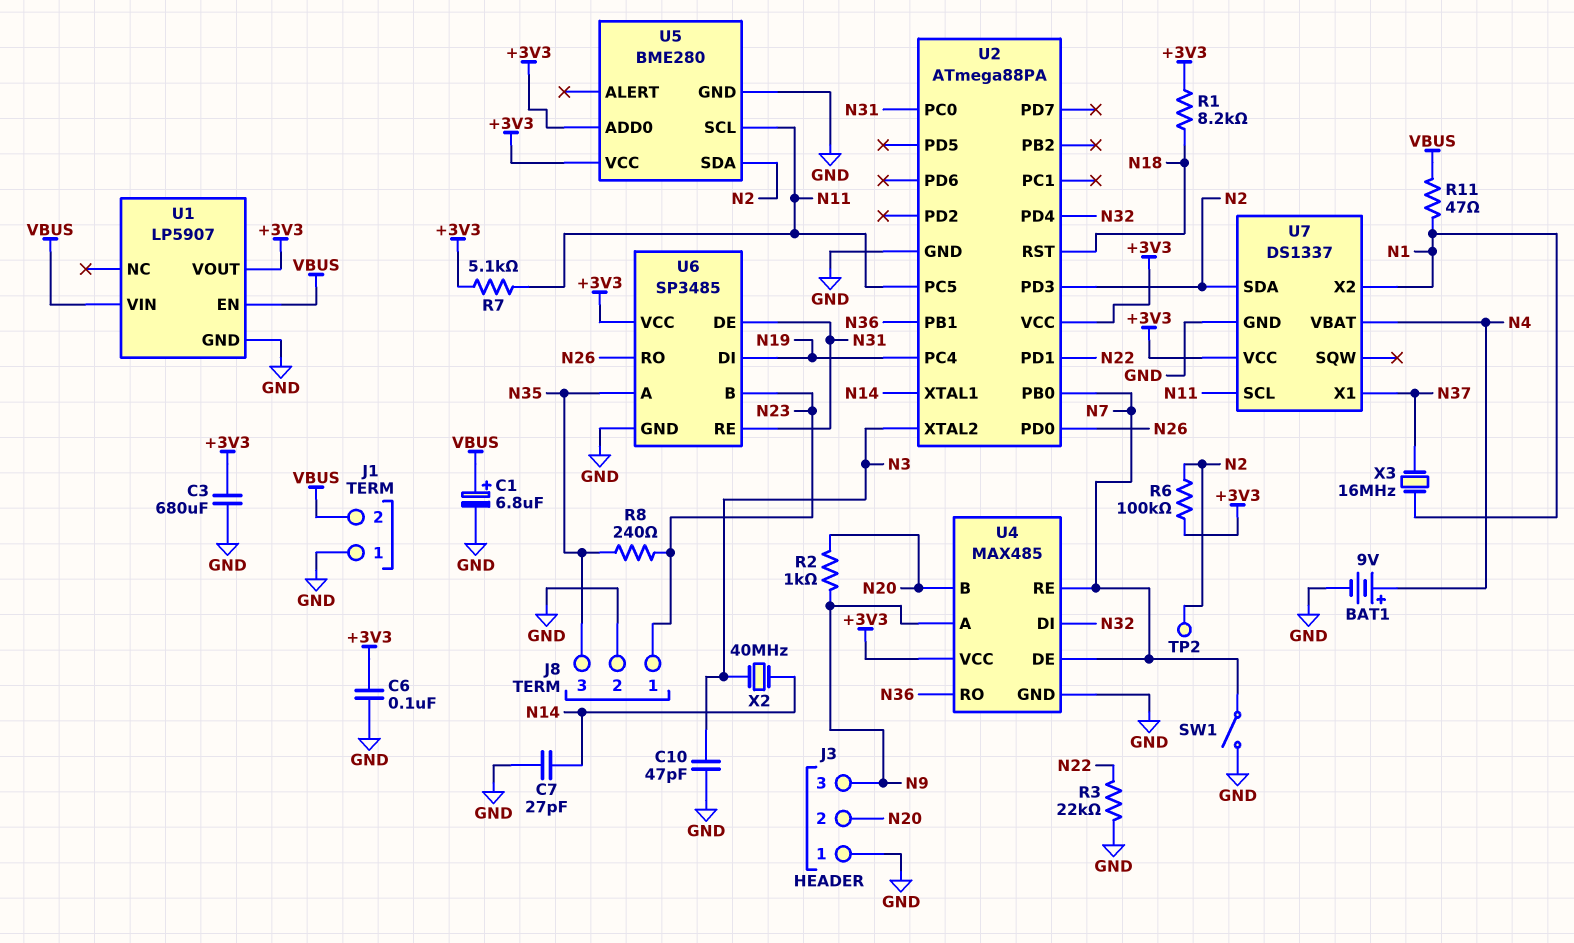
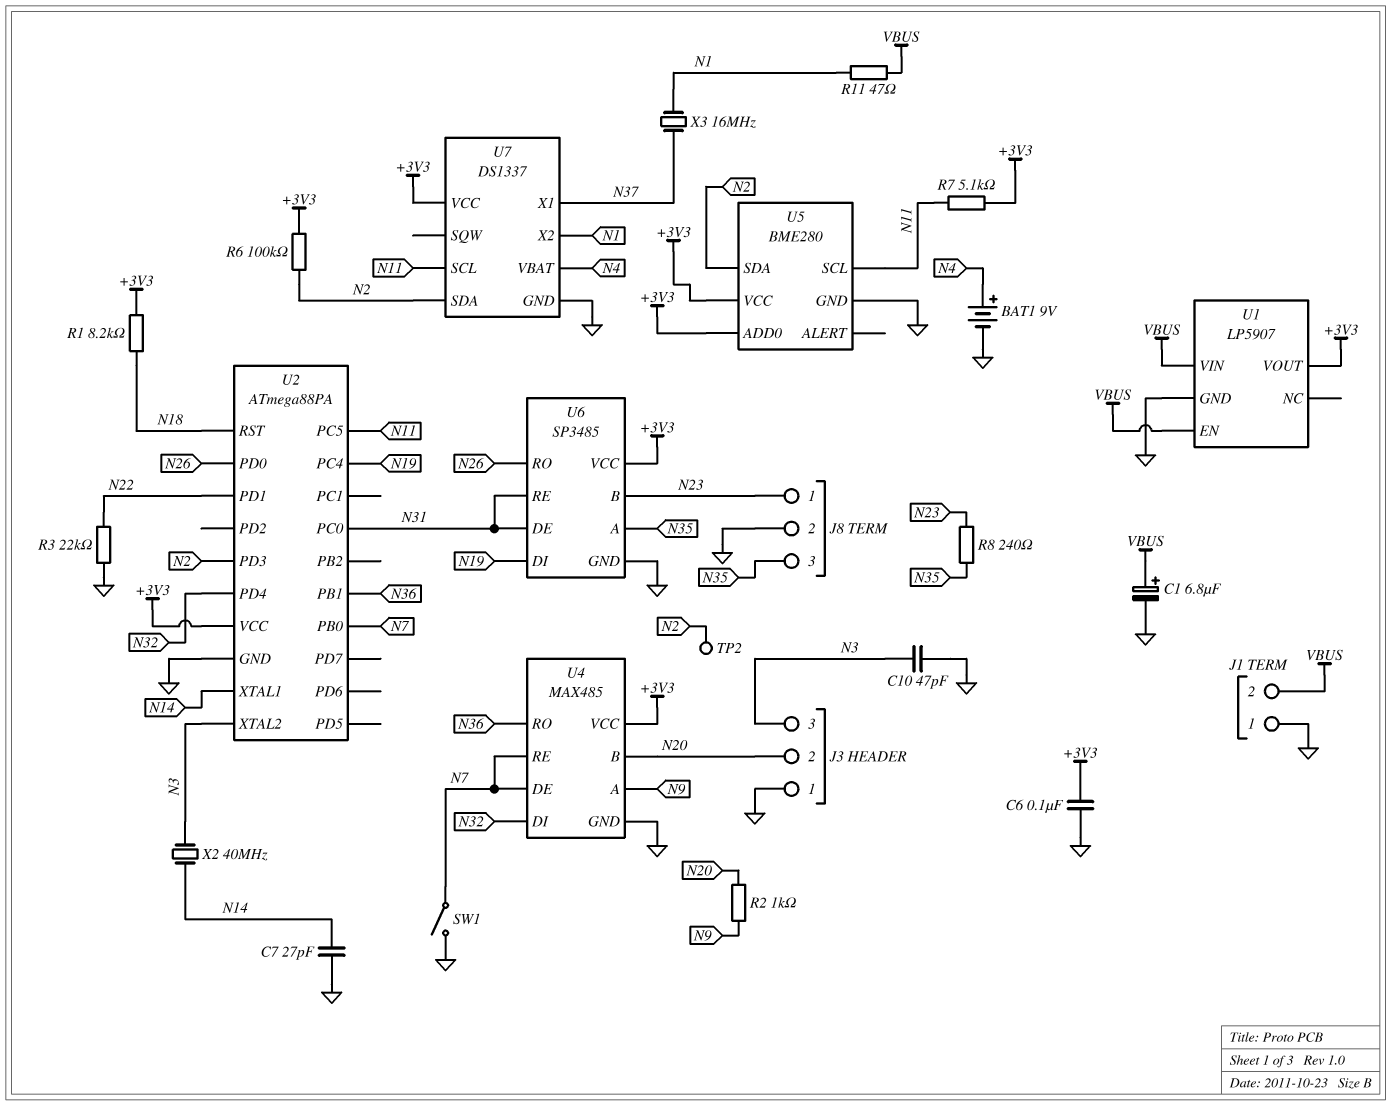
C3: 680uF (+3V3, GND) -> none
J3 pin 3: N9 -> N3

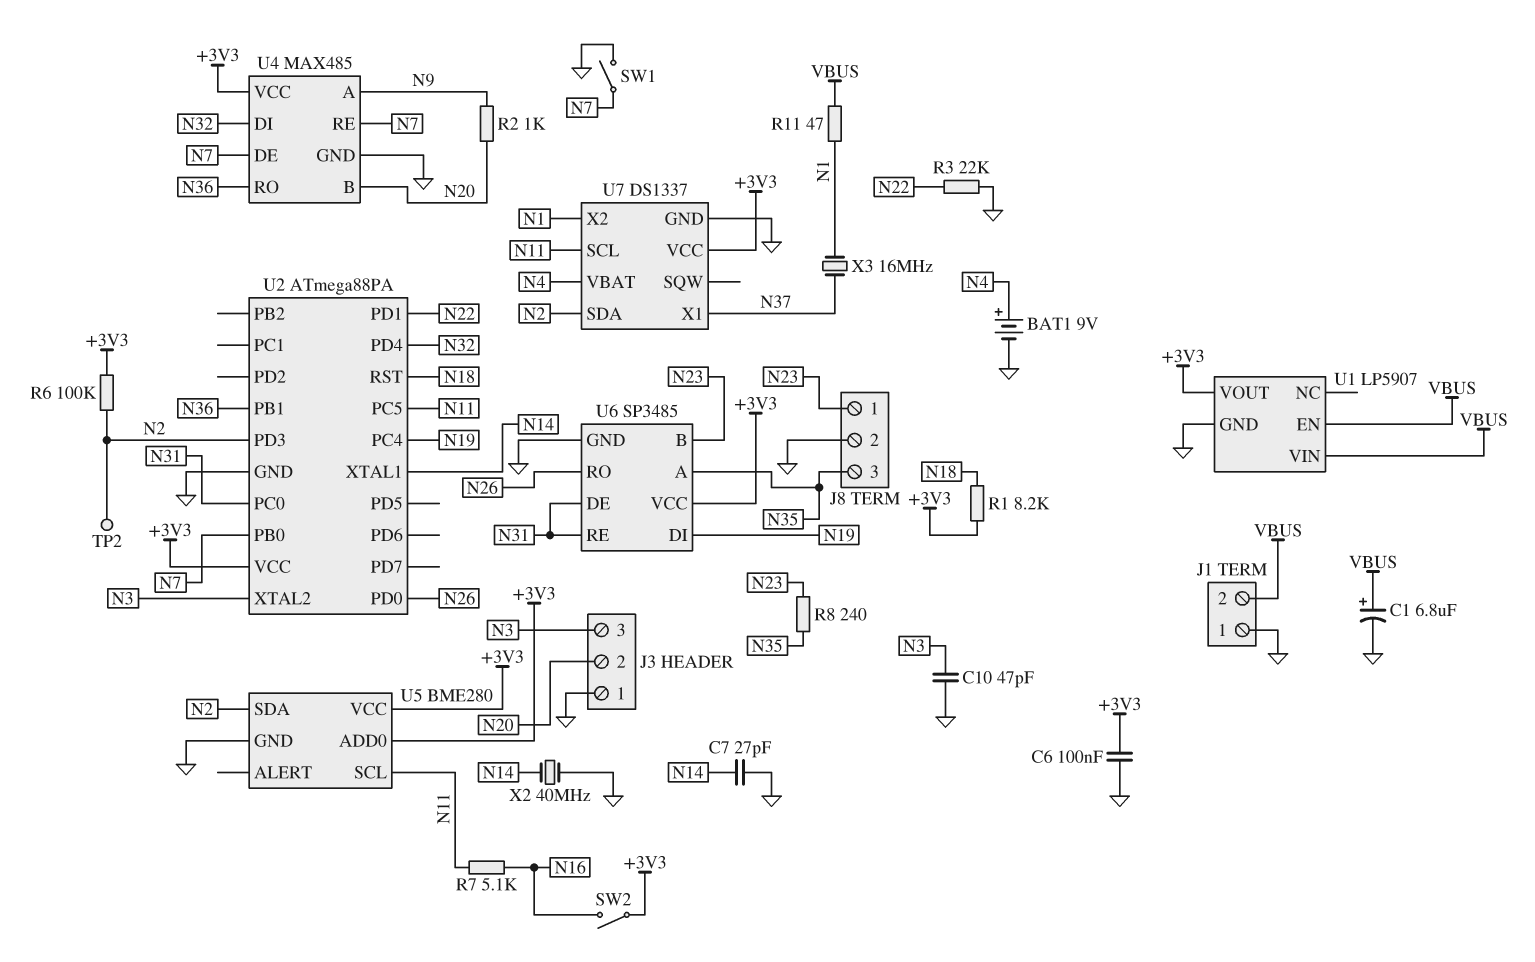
R7: 5.1k (+3V3, N11) -> 5.1k (N11, N16)
SW2: none -> switch (+3V3, N16)
X2: 40MHz (N3, N14) -> 40MHz (GND, N14)

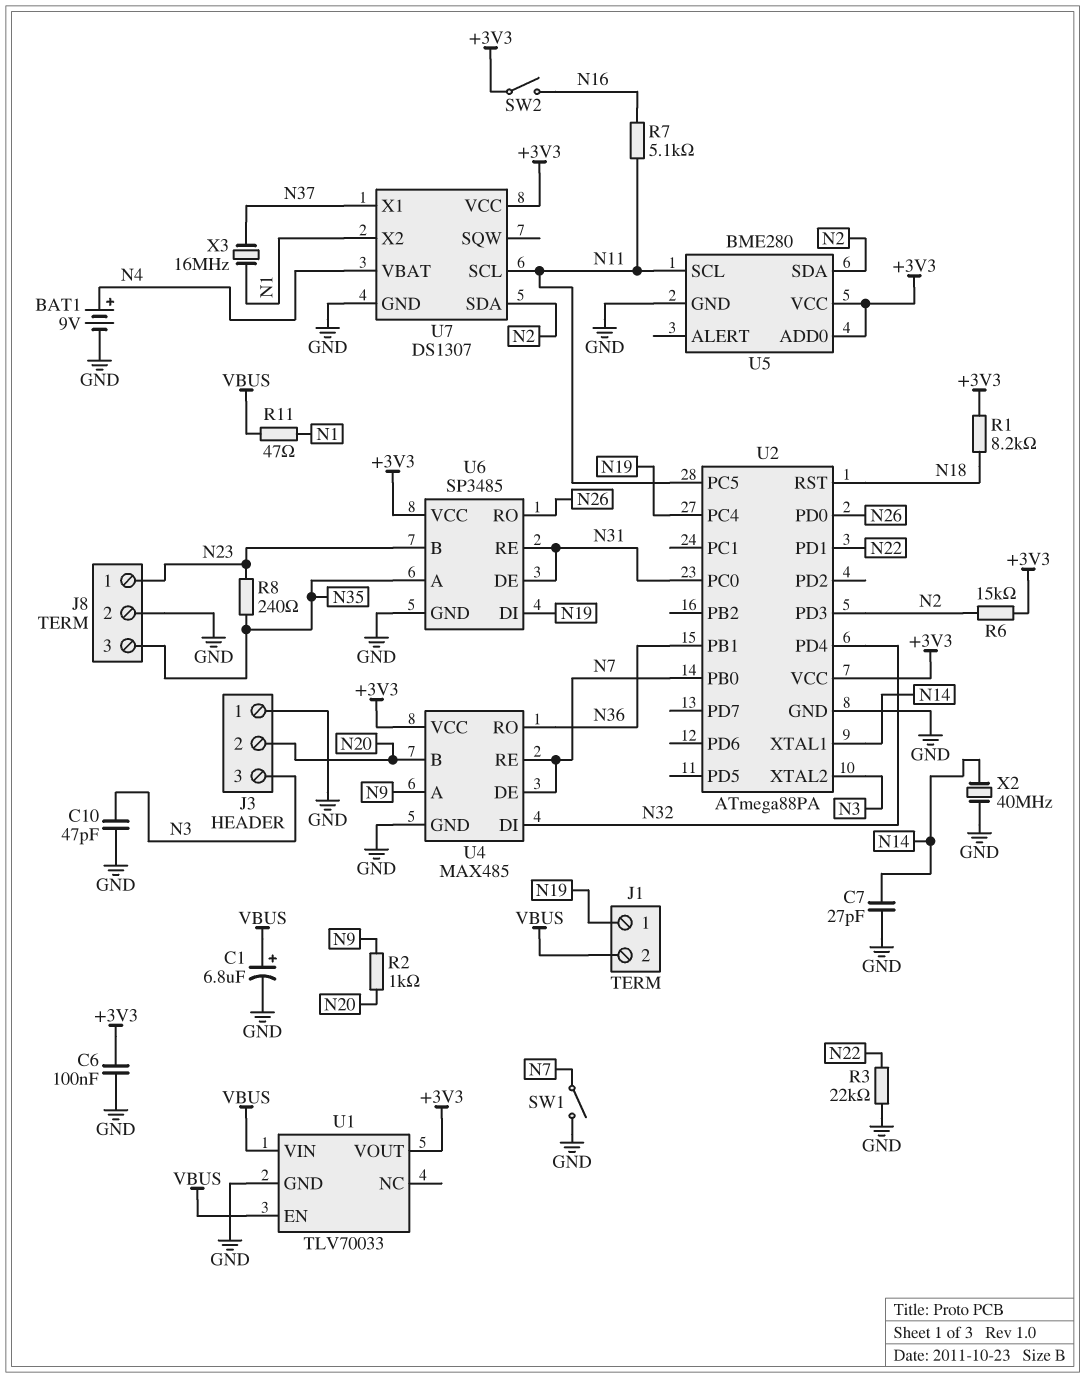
J1 pin 1: GND -> N19
R6: 100k (+3V3, N2) -> 15k (+3V3, N2)
TP2: test point (N2) -> none
U1: LP5907 -> TLV70033
U7: DS1337 -> DS1307

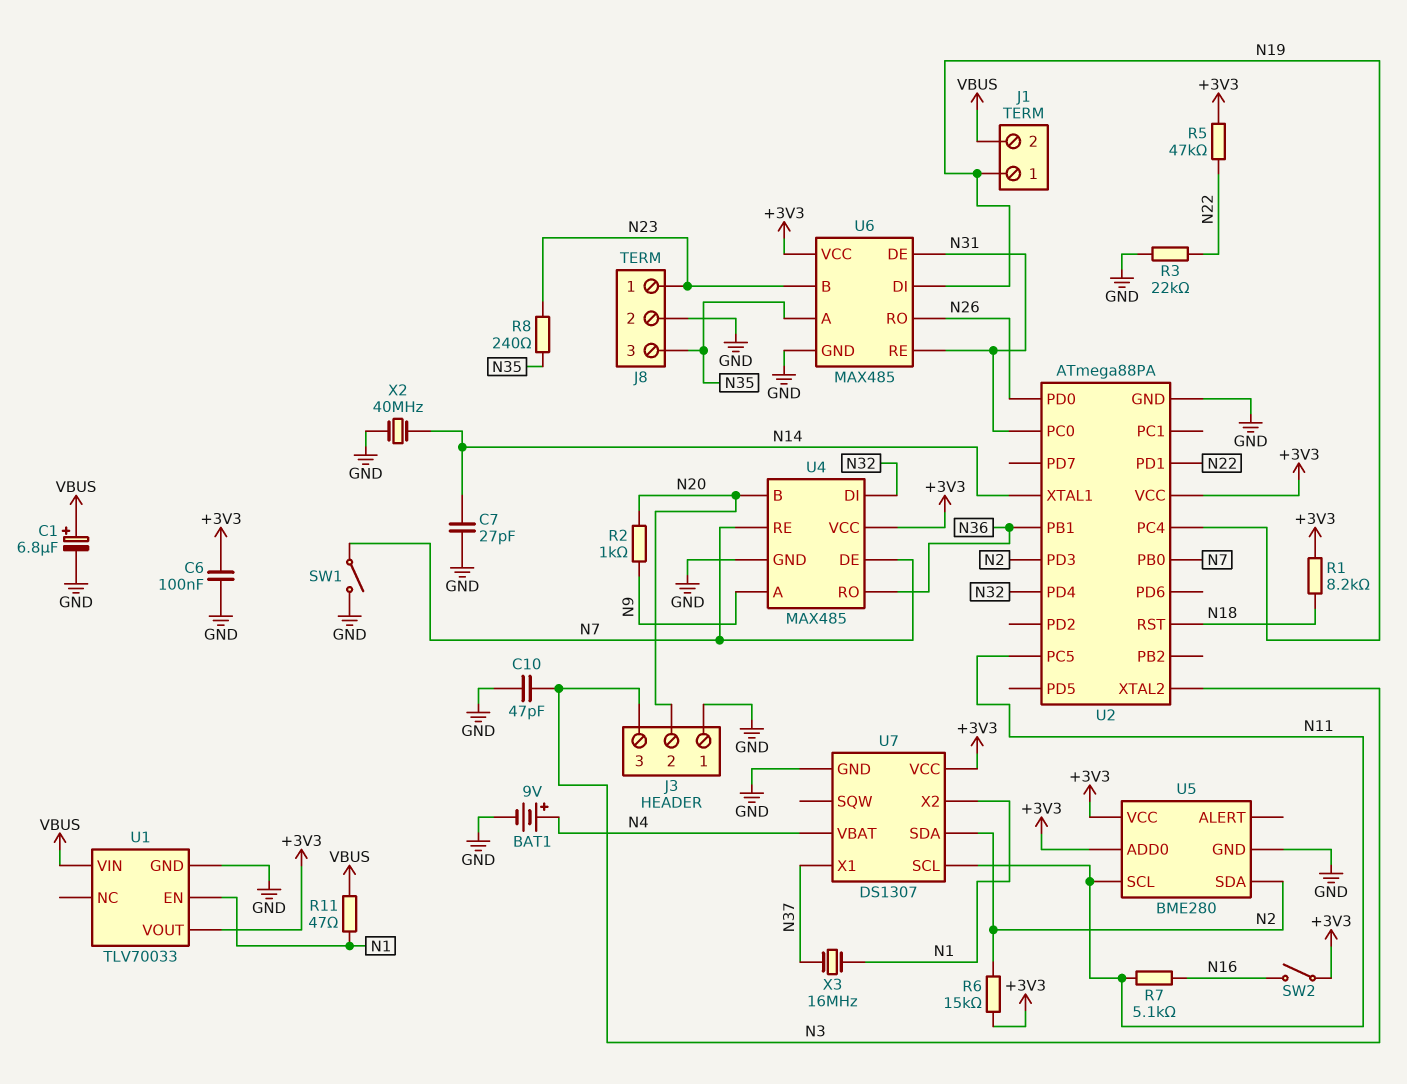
R5: none -> 47k (+3V3, N22)
U1 pin EN: VBUS -> N1
U6: SP3485 -> MAX485

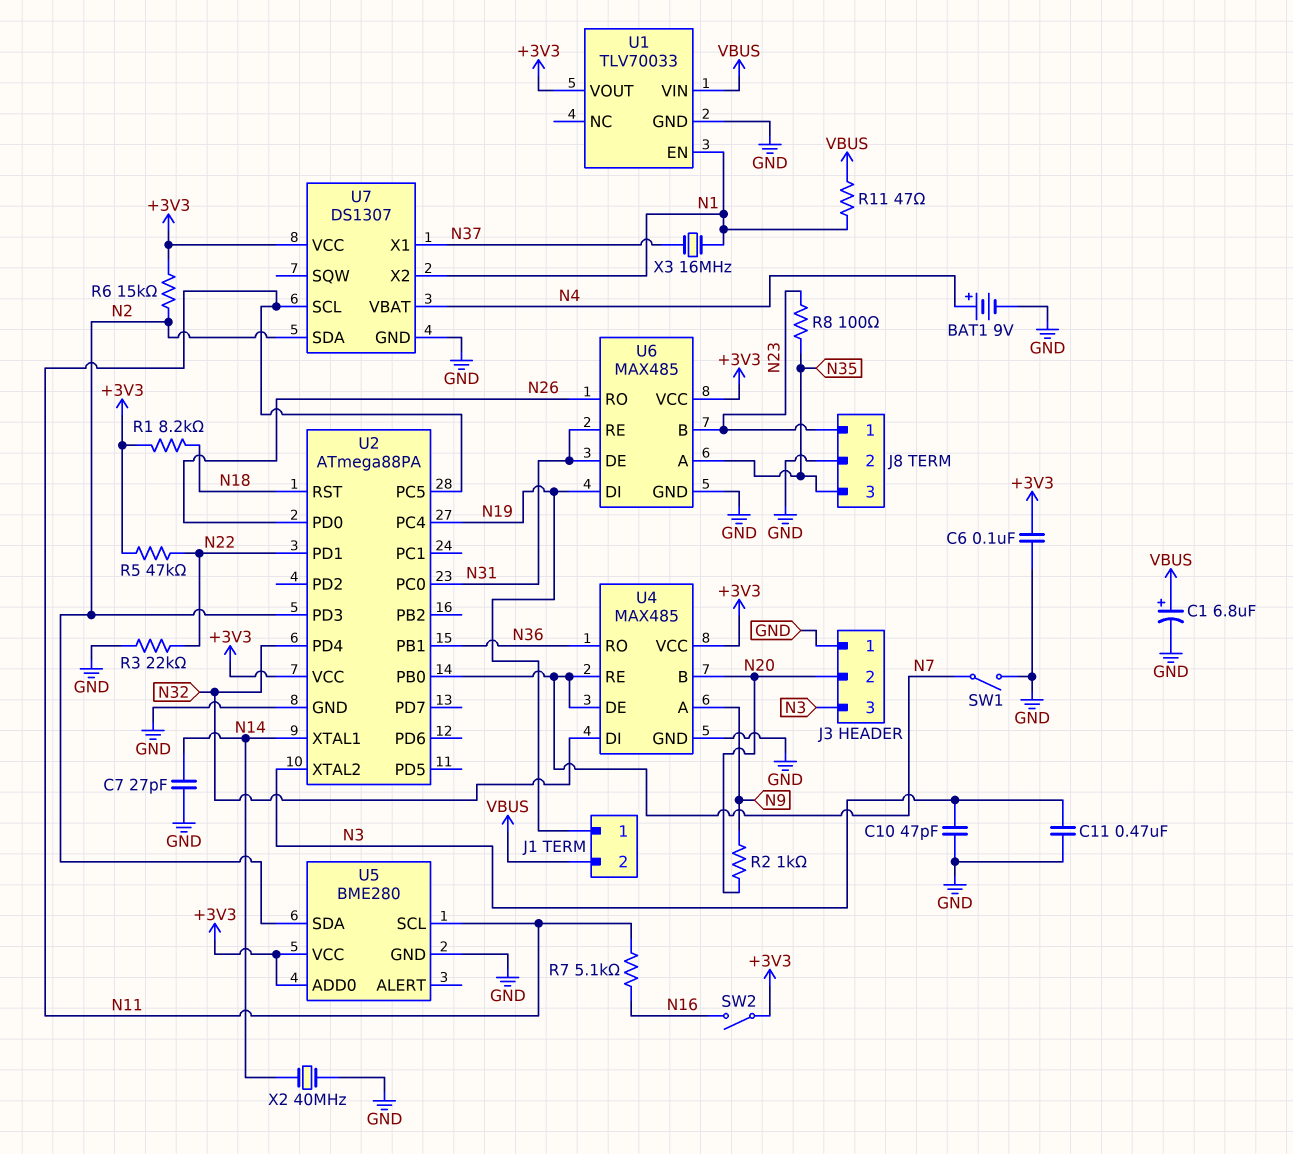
C11: none -> 470nF (GND, N3)
R8: 240 (N23, N35) -> 100 (N23, N35)

